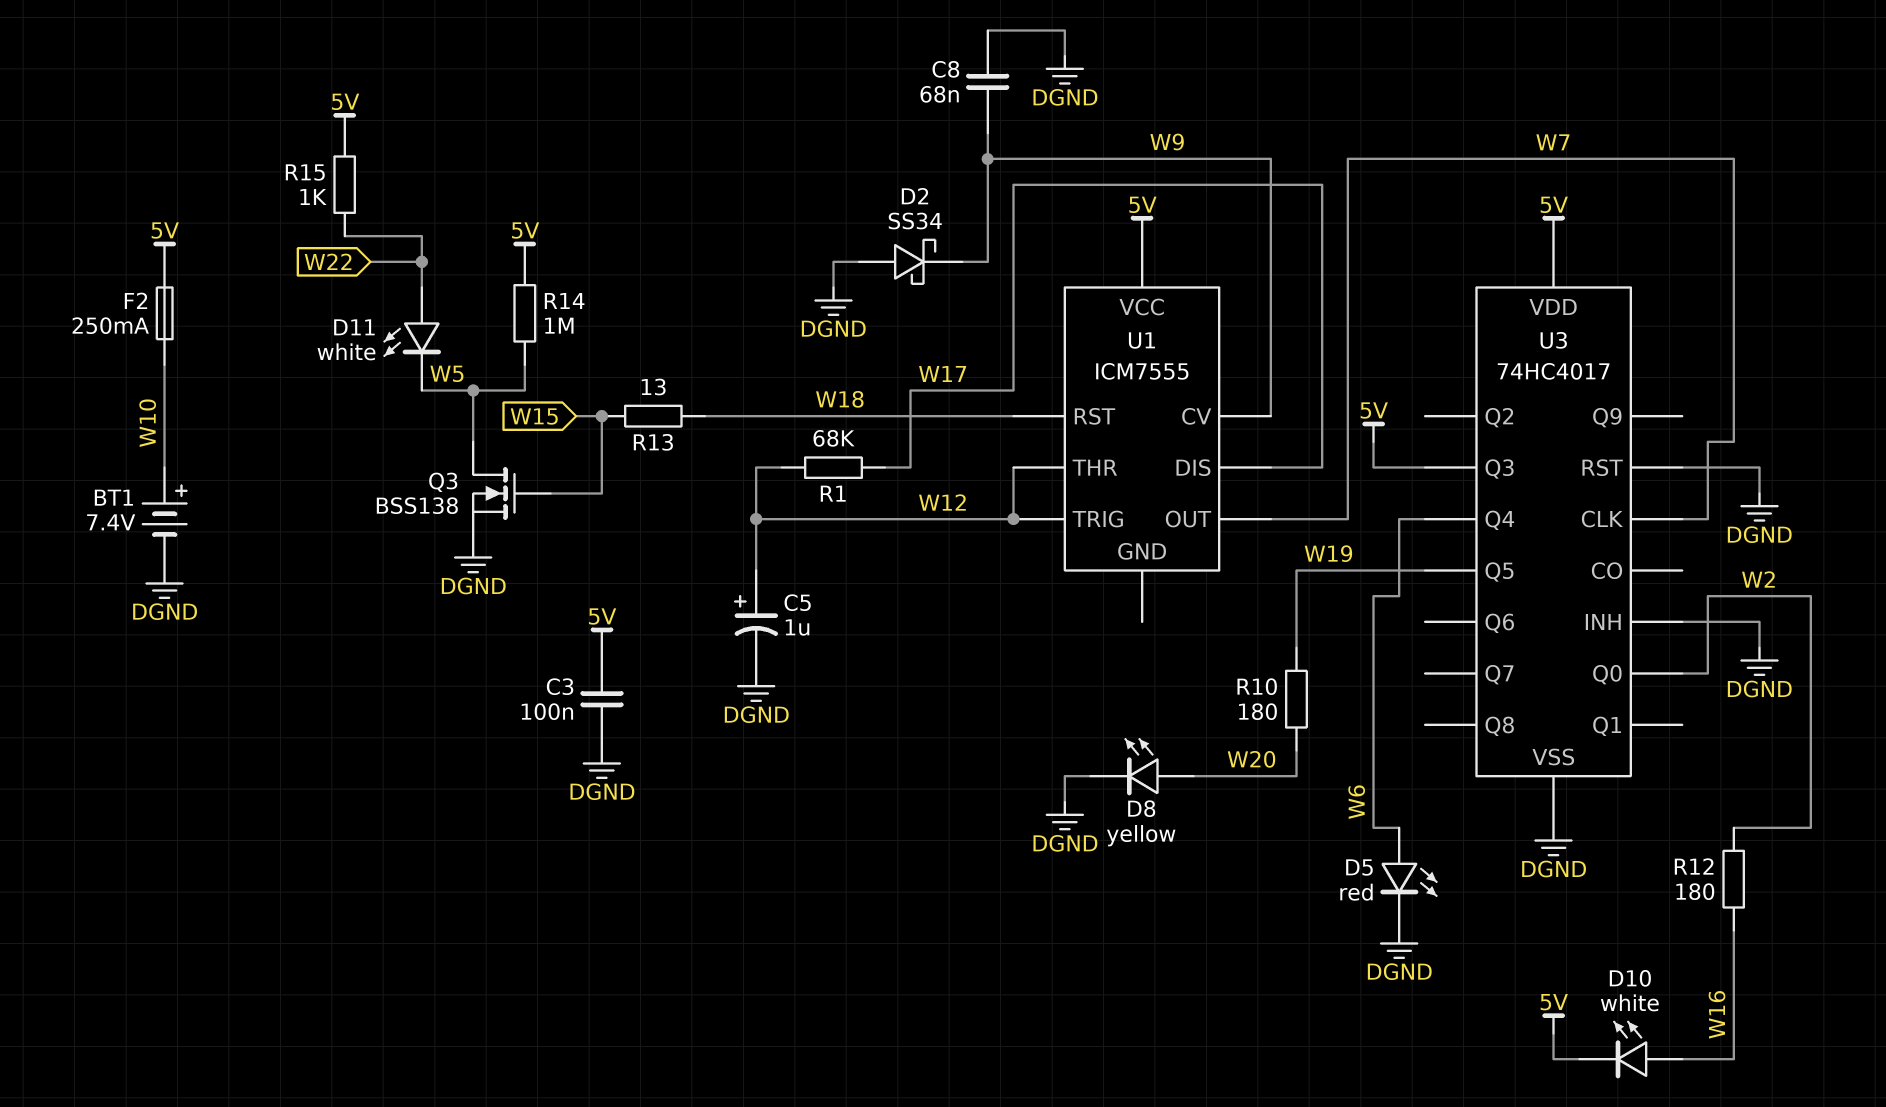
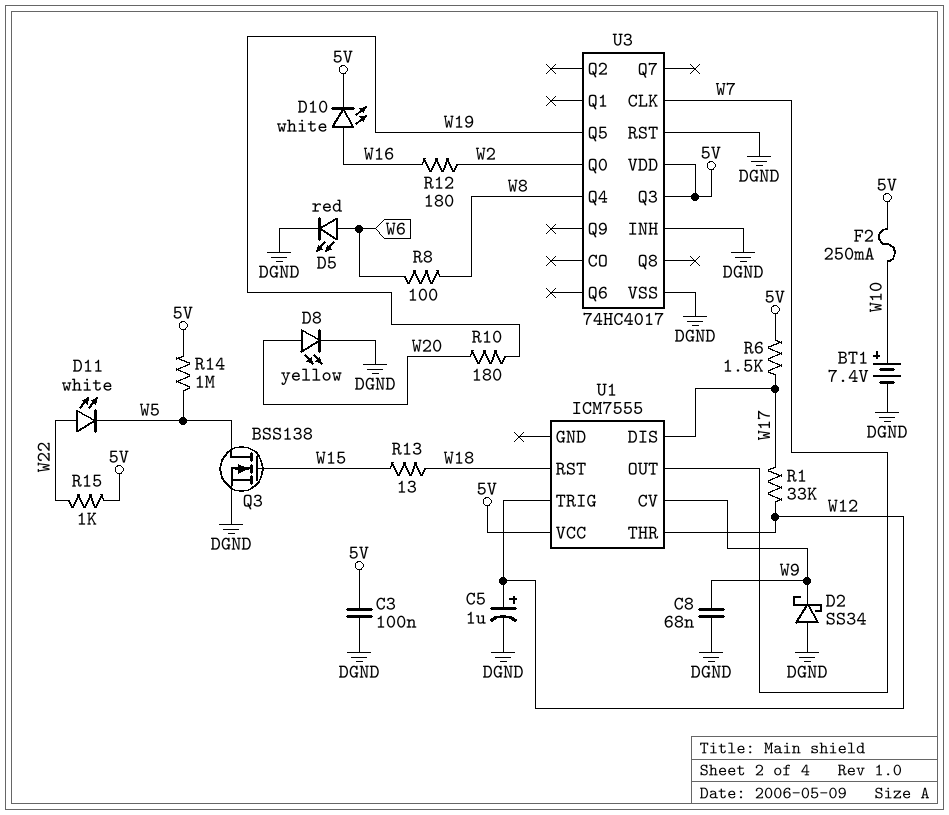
R1: 68k (W12, W17) -> 33k (W12, W17)
R6: none -> 1.5k (5V, W17)
R8: none -> 100 (W6, W8)
U3 pin Q4: W6 -> W8

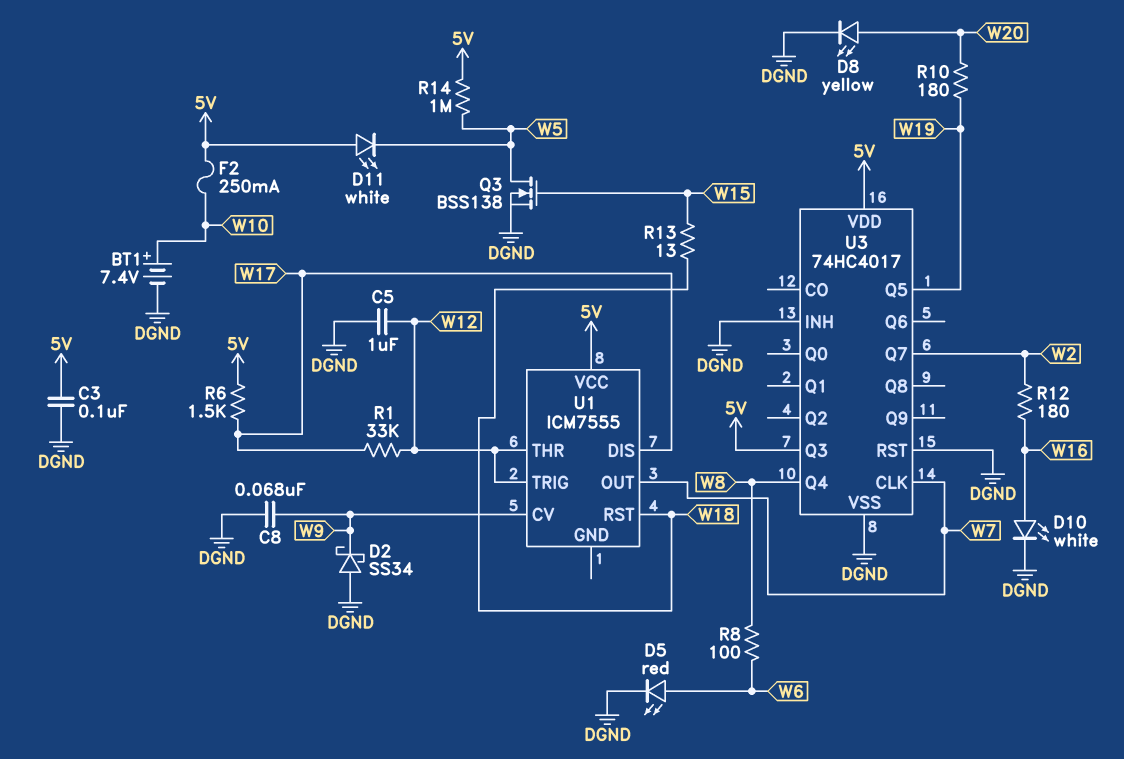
C5: 1uF (plus W12, minus DGND) -> 1uF (DGND, W12)
D10: LED white (A W16, K 5V) -> LED white (A W16, K DGND)
D11: LED white (A W22, K W5) -> LED white (A 5V, K W5)
R15: 1k (5V, W22) -> none
U3 pin Q0: W2 -> none
U3 pin Q7: none -> W2

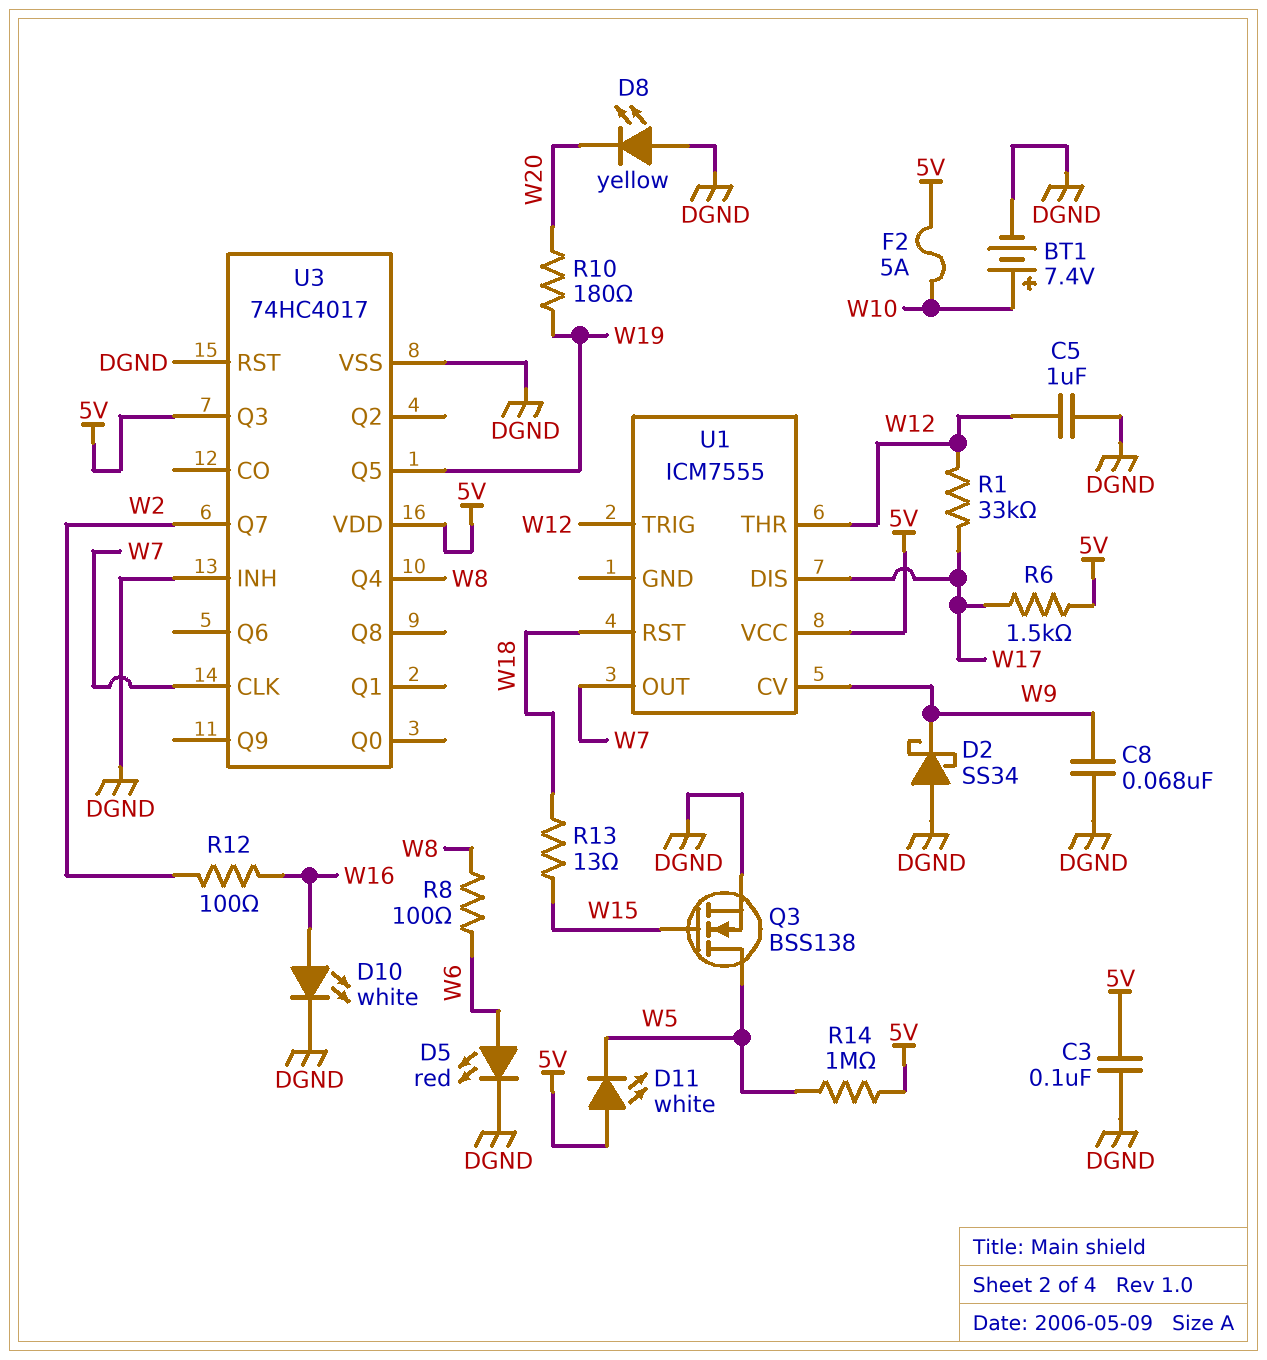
D8: LED yellow (A W20, K DGND) -> LED yellow (A DGND, K W20)
F2: 250mA (5V, W10) -> 5A (5V, W10)
R12: 180 (W2, W16) -> 100 (W2, W16)

